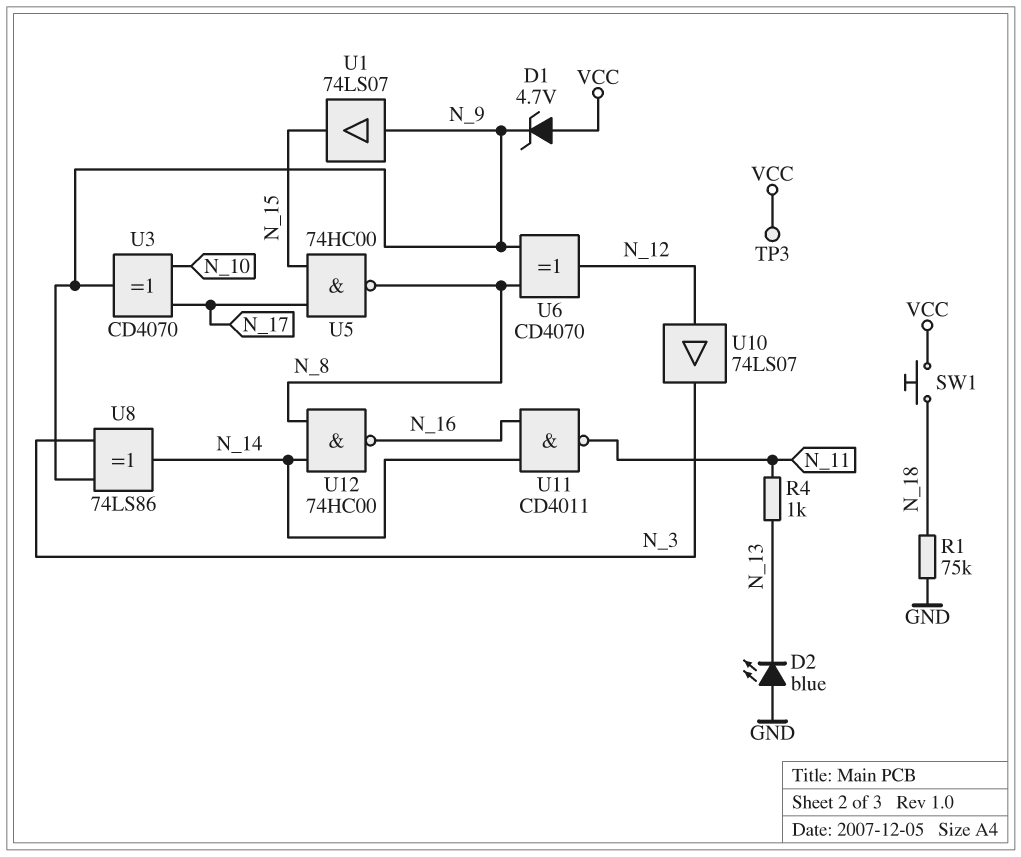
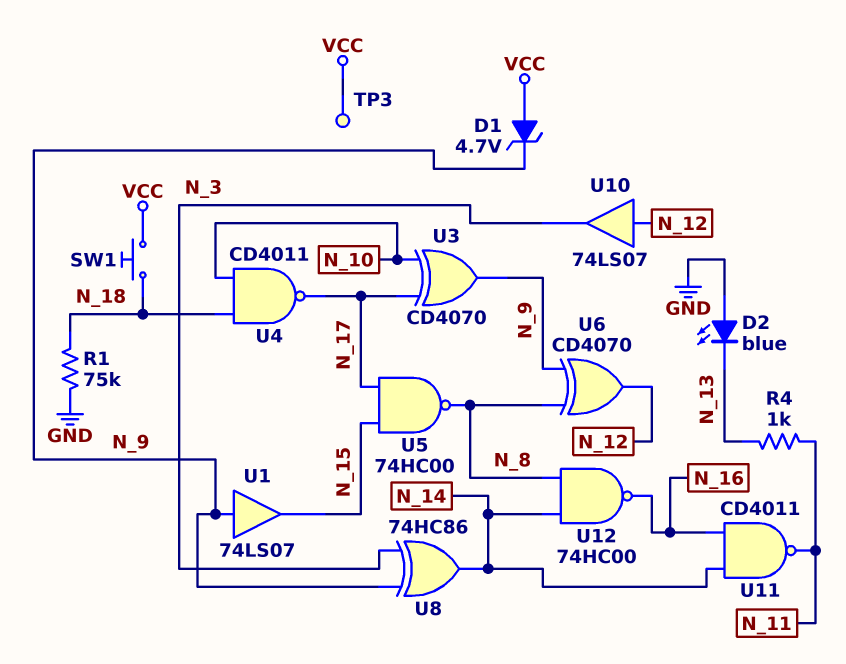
U4: none -> NAND CD4011 (in N_10, in N_18, out N_17)
U8: XOR 74LS86 (in N_3, in N_9, out N_14) -> XOR 74HC86 (in N_3, in N_9, out N_14)

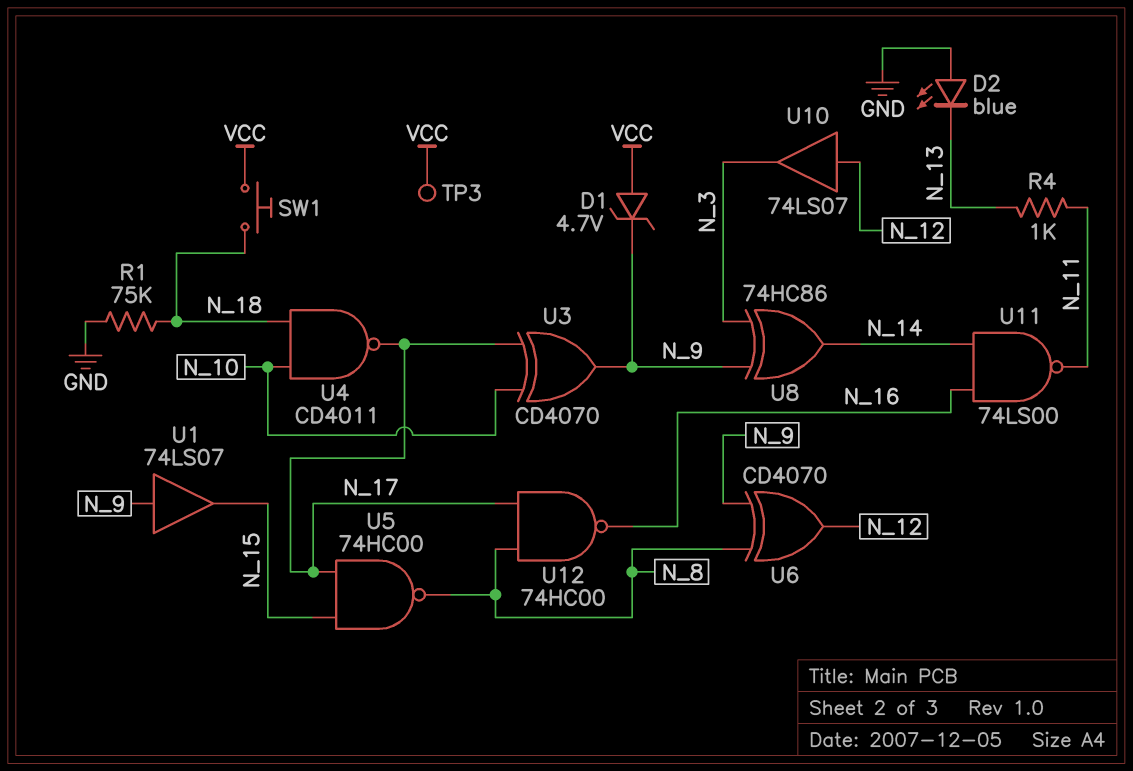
U11: NAND CD4011 (in N_14, in N_16, out N_11) -> NAND 74LS00 (in N_14, in N_16, out N_11)
U12: NAND 74HC00 (in N_8, in N_14, out N_16) -> NAND 74HC00 (in N_8, in N_17, out N_16)

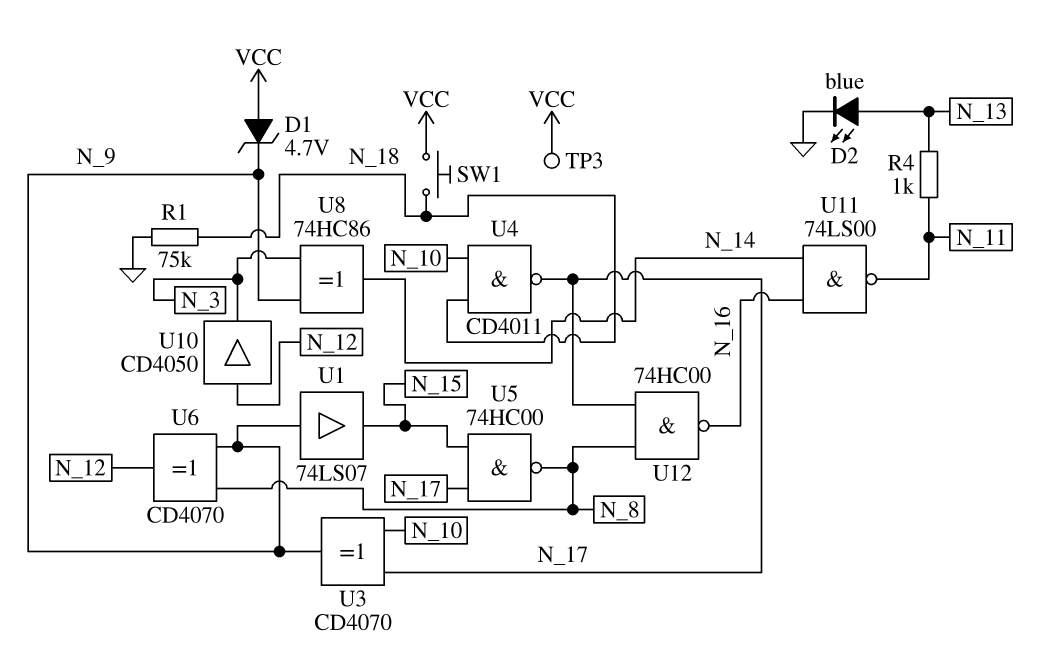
D2: LED blue (A GND, K N_13) -> LED blue (A N_13, K GND)
U10: buffer 74LS07 (in N_12, out N_3) -> buffer CD4050 (in N_12, out N_3)

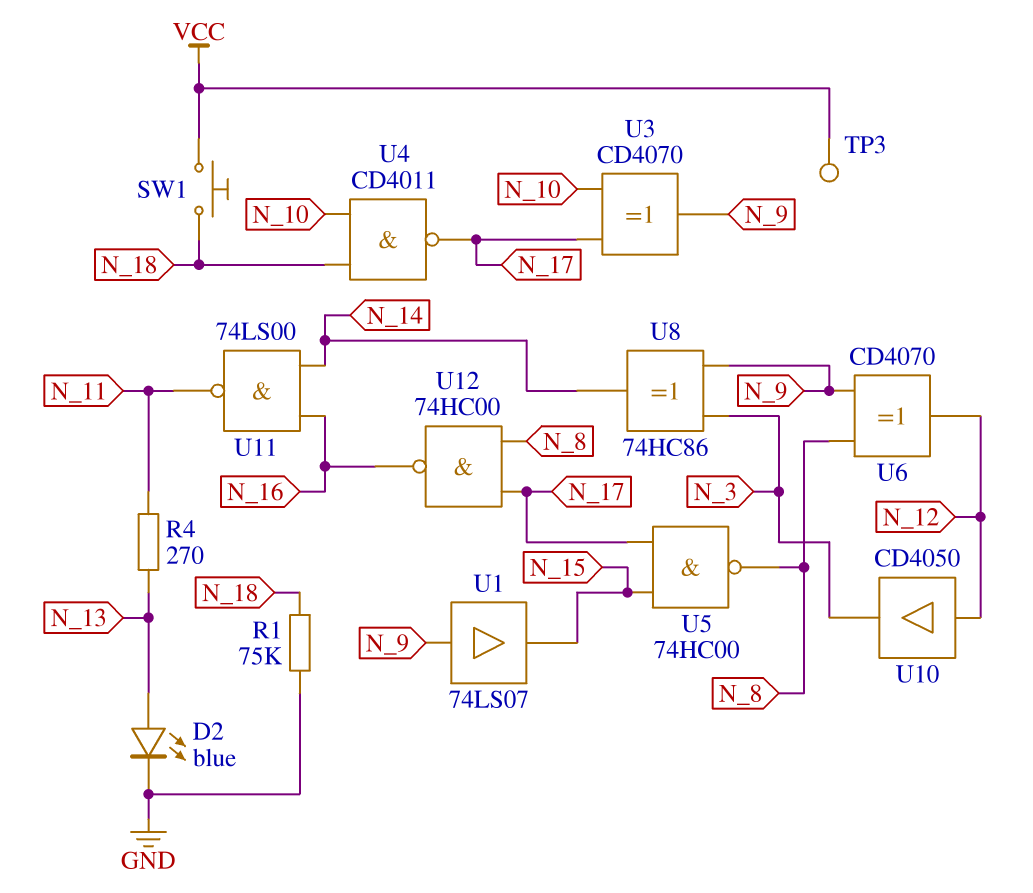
D1: zener 4.7V (A VCC, K N_9) -> none
R4: 1k (N_11, N_13) -> 270 (N_11, N_13)

